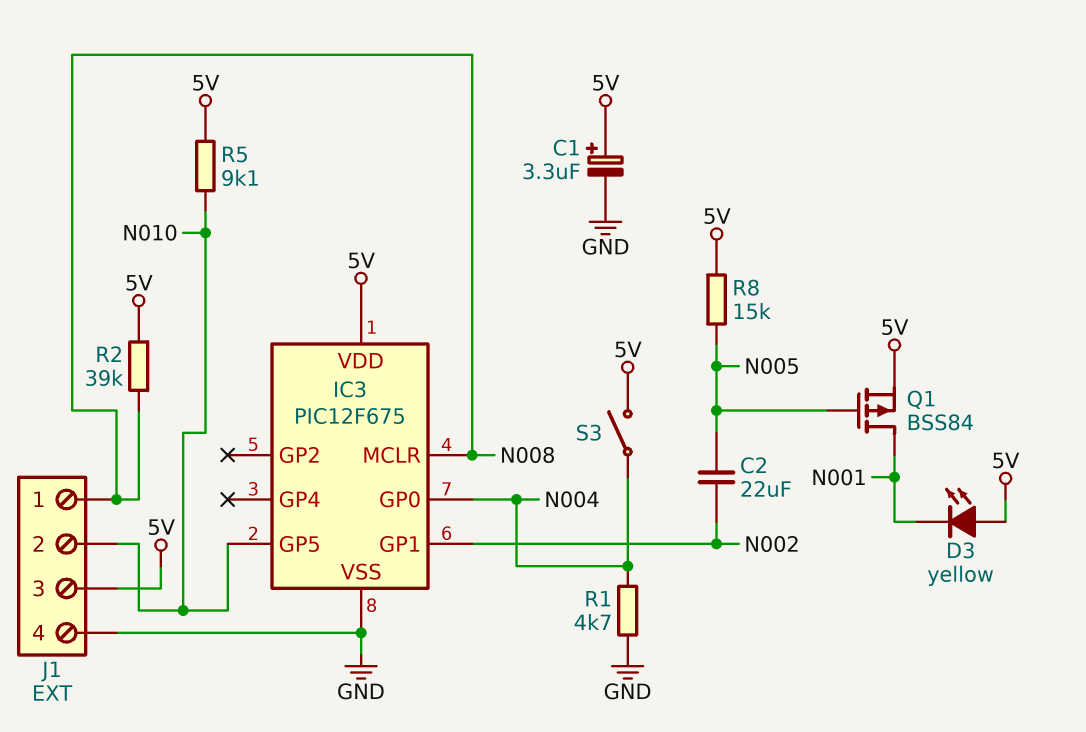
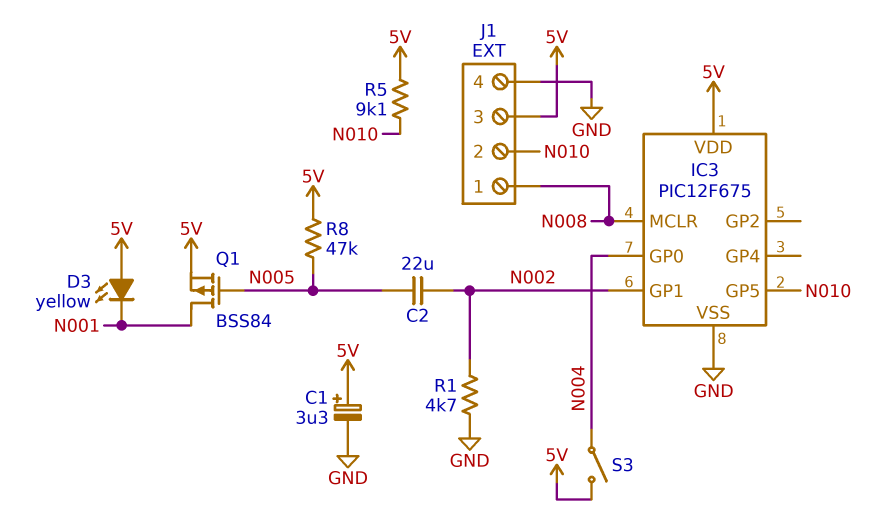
R1: 4.7k (GND, N004) -> 4.7k (GND, N002)
R2: 39k (5V, N008) -> none
R8: 15k (5V, N005) -> 47k (5V, N005)

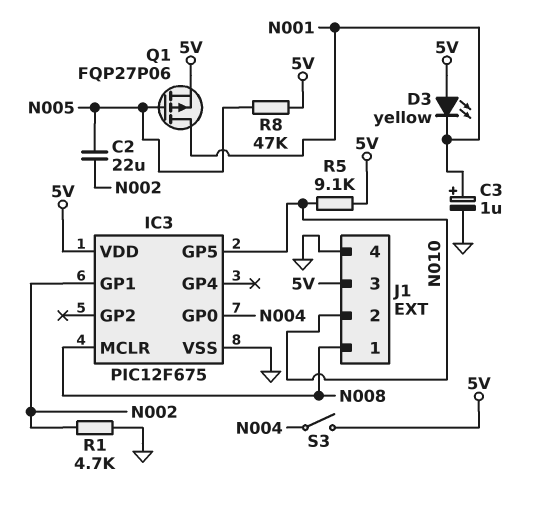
C1: 3.3uF (plus 5V, minus GND) -> none
C3: none -> 1uF (plus N001, minus GND)
Q1: PMOS BSS84 (G N005, D N001, S 5V) -> PMOS FQP27P06 (G N005, D N001, S 5V)

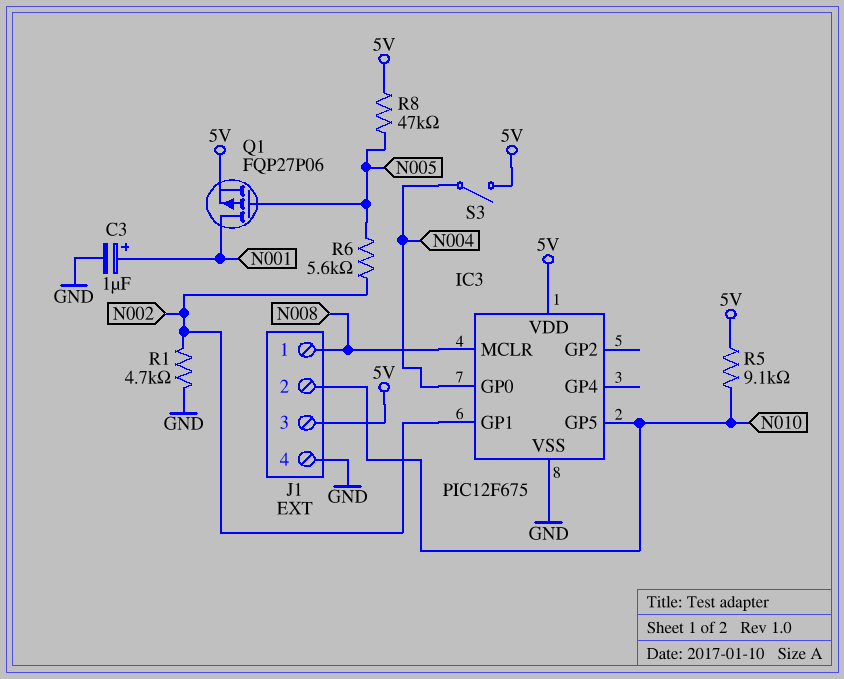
C2: 22uF (N002, N005) -> none
D3: LED yellow (A 5V, K N001) -> none
R6: none -> 5.6k (N002, N005)

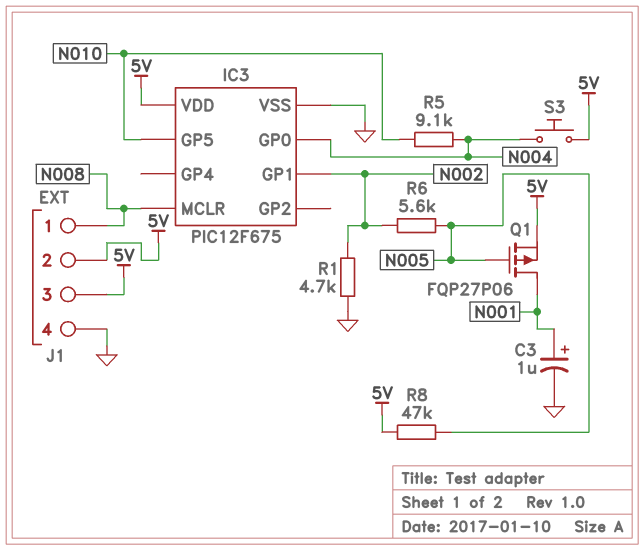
J1 pin 2: N010 -> 5V
R5: 9.1k (5V, N010) -> 9.1k (N004, N010)
S3: switch (5V, N004) -> button (5V, N004)

